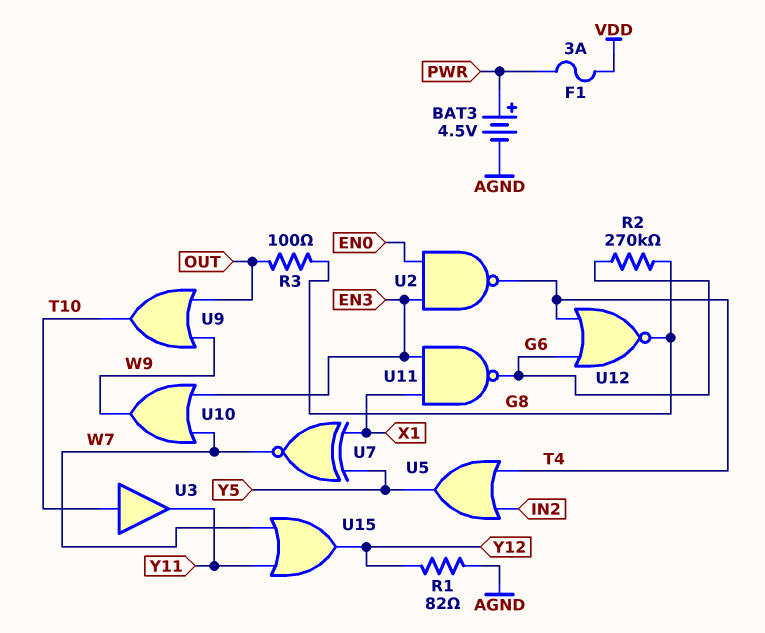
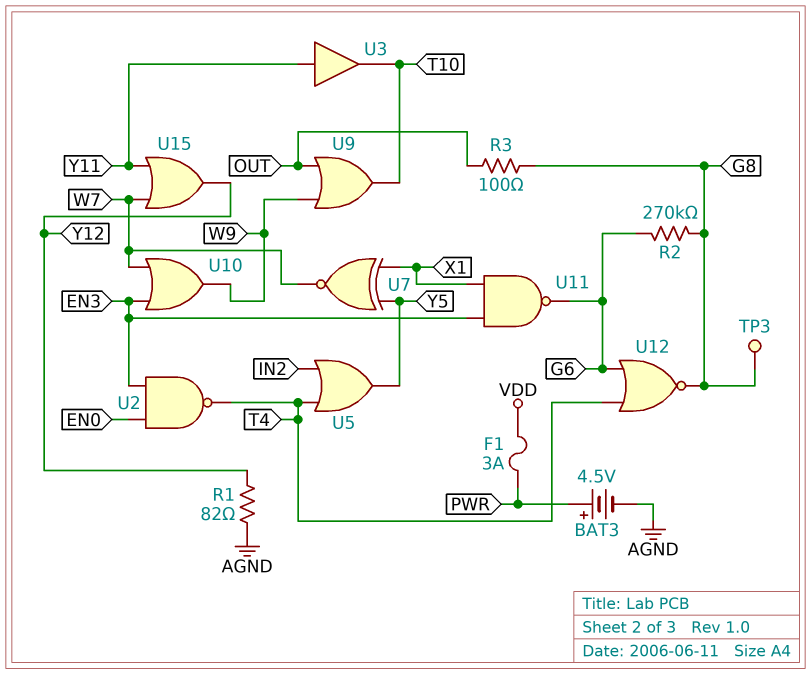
TP3: none -> test point (G8)
U3: buffer (in T10, out Y11) -> buffer (in Y11, out T10)

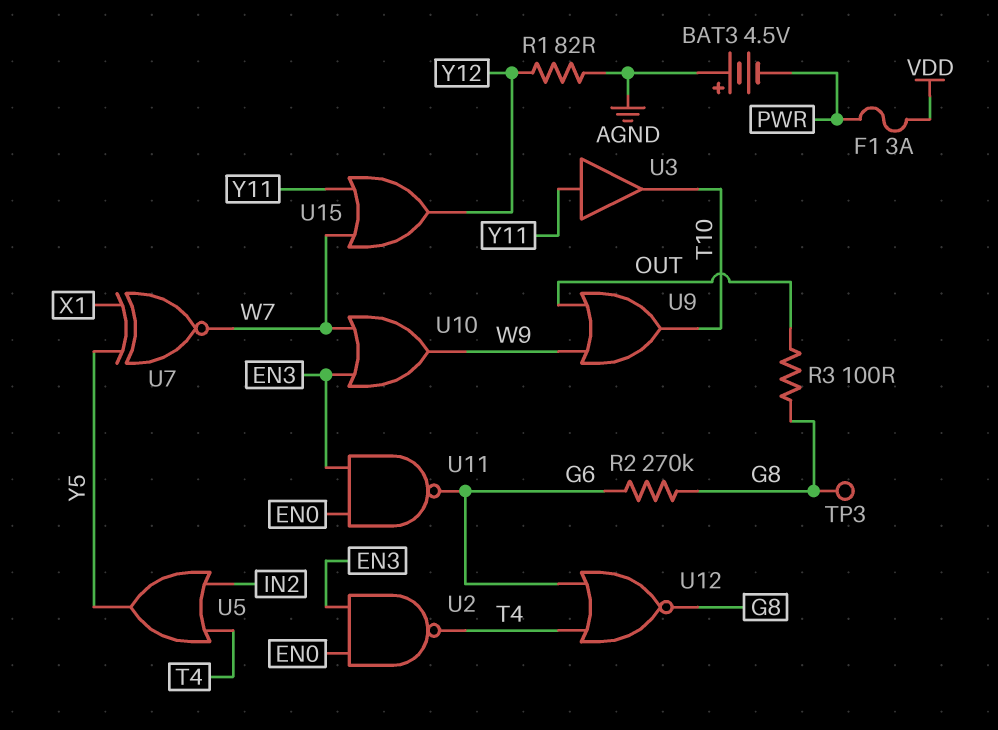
BAT3: 4.5V (plus PWR, minus AGND) -> 4.5V (plus AGND, minus PWR)
U11: NAND (in EN3, in X1, out G6) -> NAND (in EN0, in EN3, out G6)

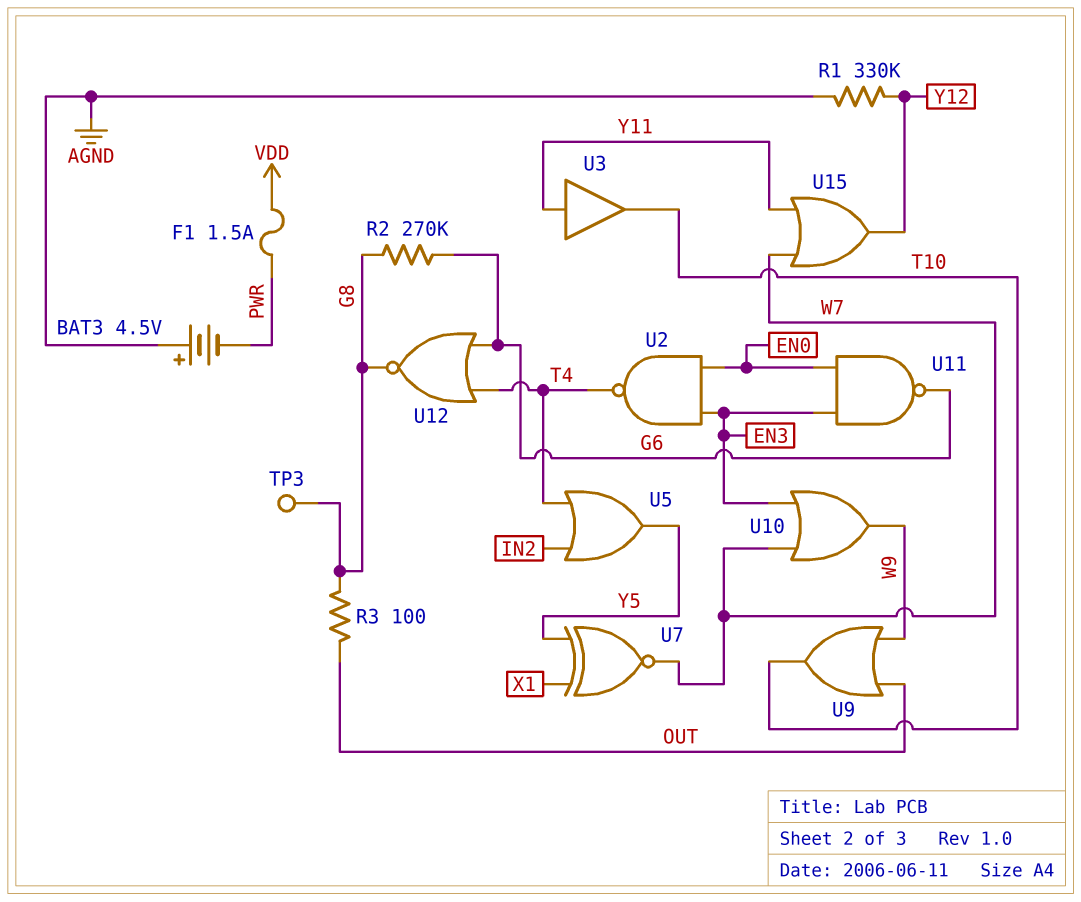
F1: 3A (PWR, VDD) -> 1.5A (PWR, VDD)
R1: 82 (AGND, Y12) -> 330k (AGND, Y12)

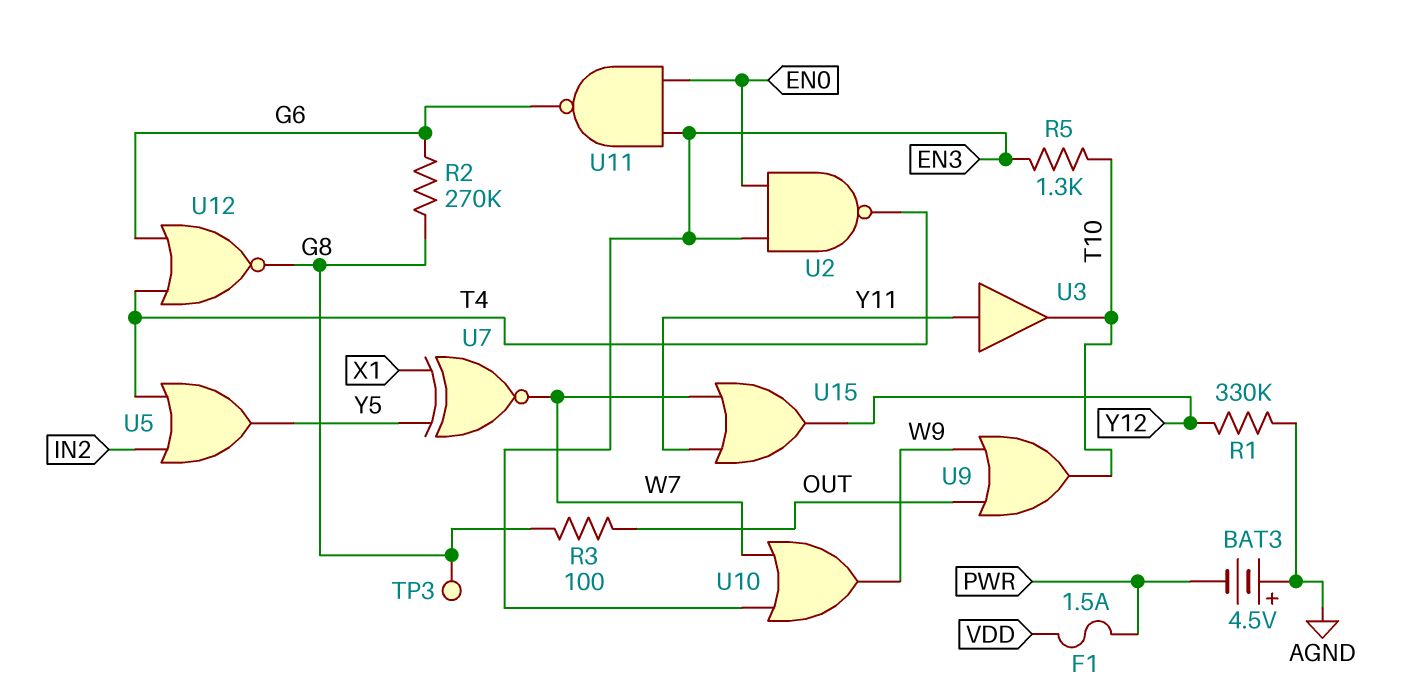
R5: none -> 1.3k (EN3, T10)

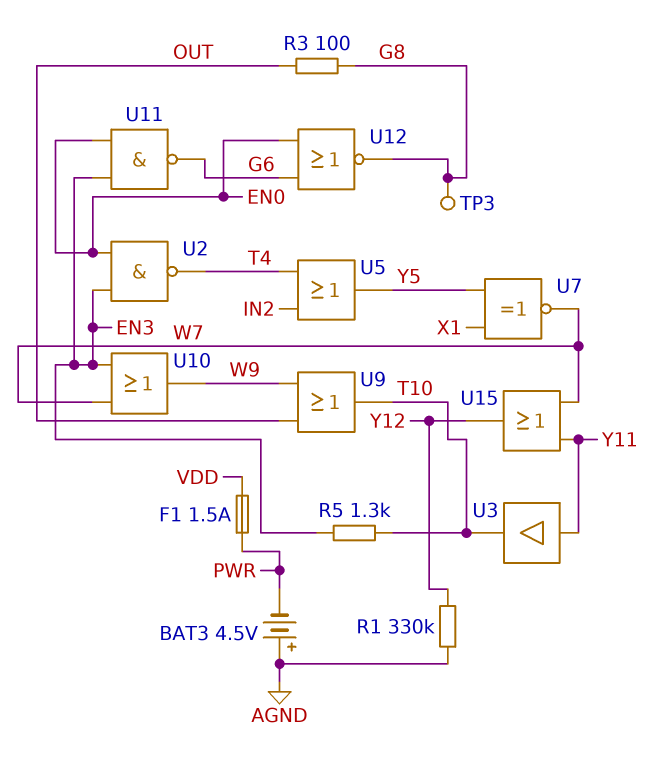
R2: 270k (G6, G8) -> none
U12: NOR (in G6, in T4, out G8) -> NOR (in EN0, in G6, out G8)

